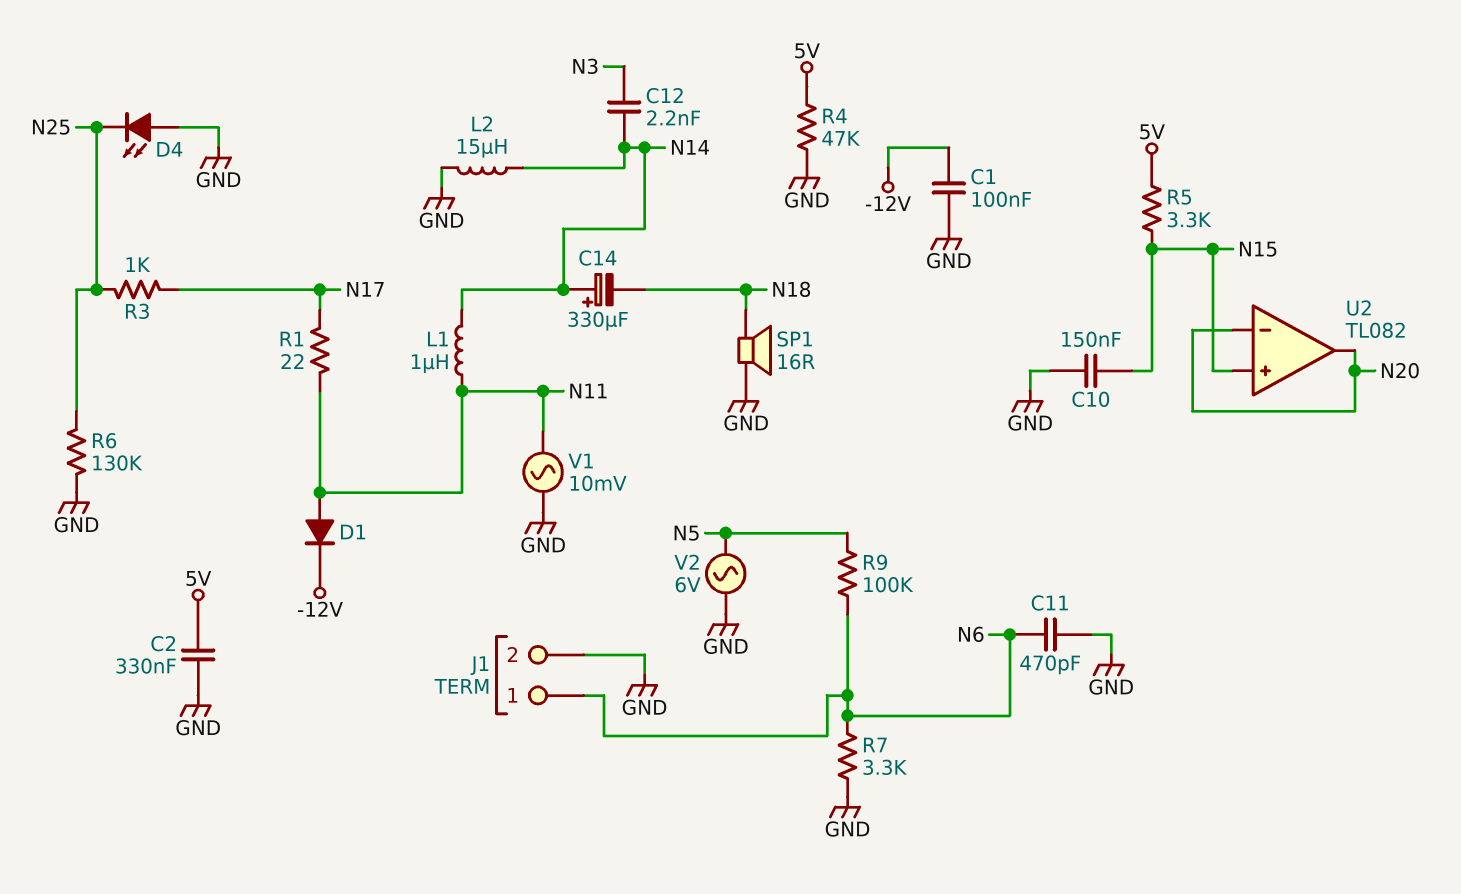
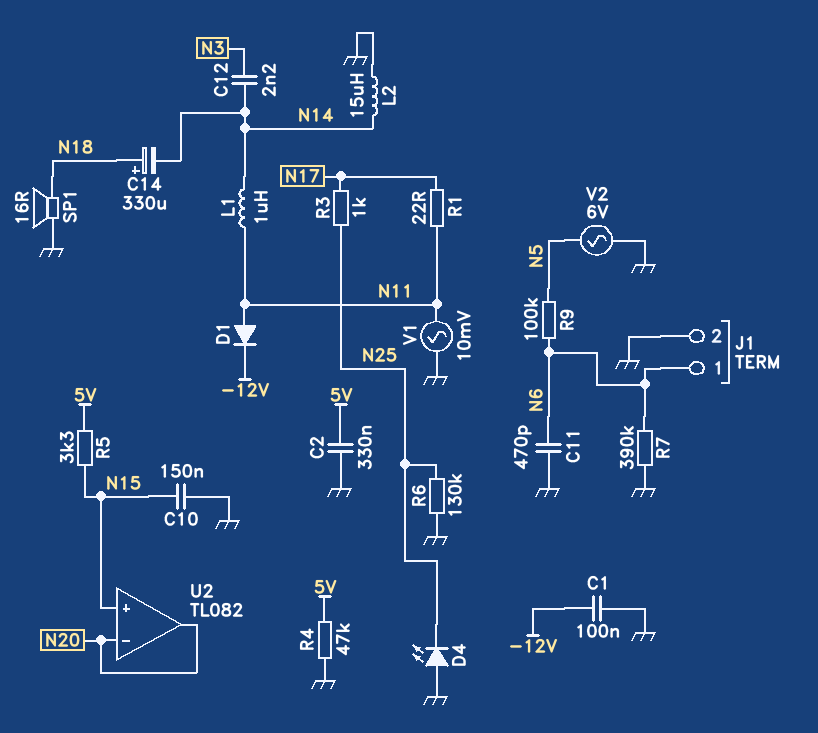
C14: 330uF (plus N14, minus N18) -> 330uF (plus N18, minus N14)
R7: 3.3k (GND, N6) -> 390k (GND, N6)

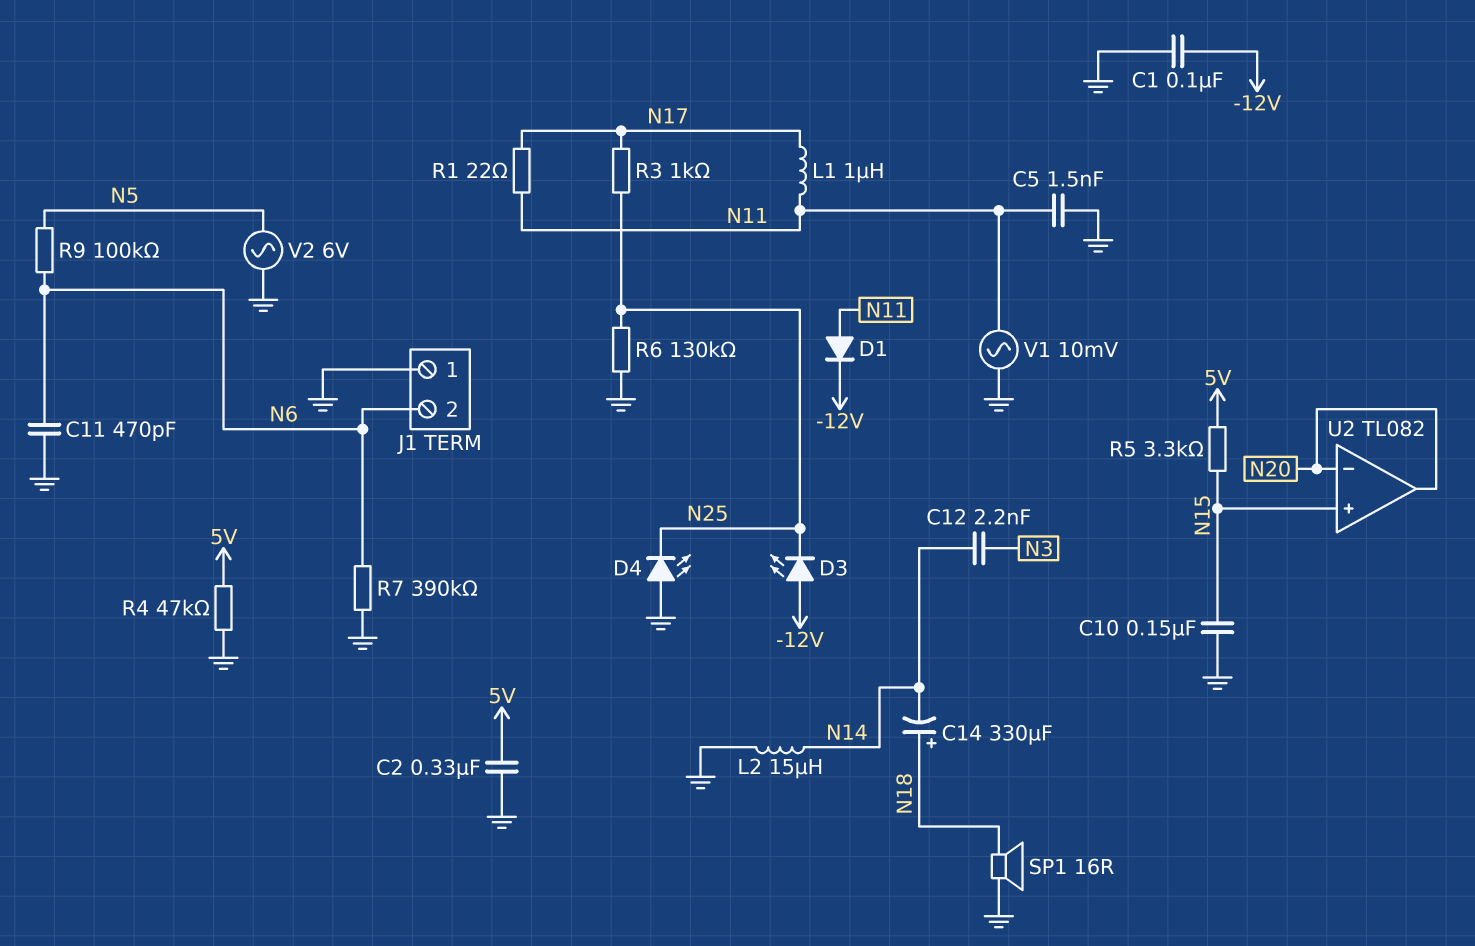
C5: none -> 1.5nF (GND, N11)
D3: none -> LED (A -12V, K N25)
J1 pin 1: N6 -> GND
J1 pin 2: GND -> N6
L1: 1uH (N11, N14) -> 1uH (N11, N17)

